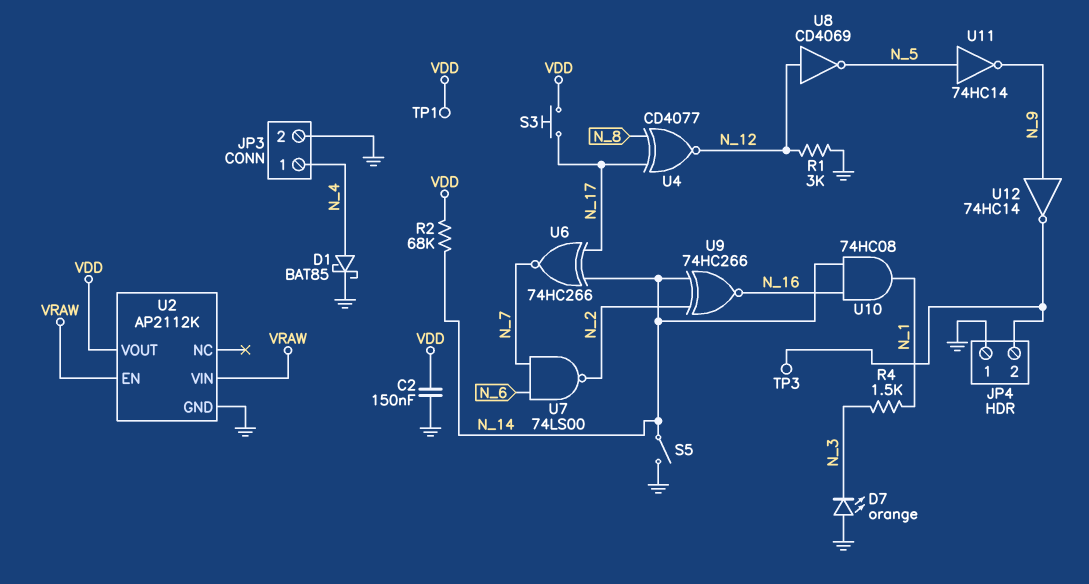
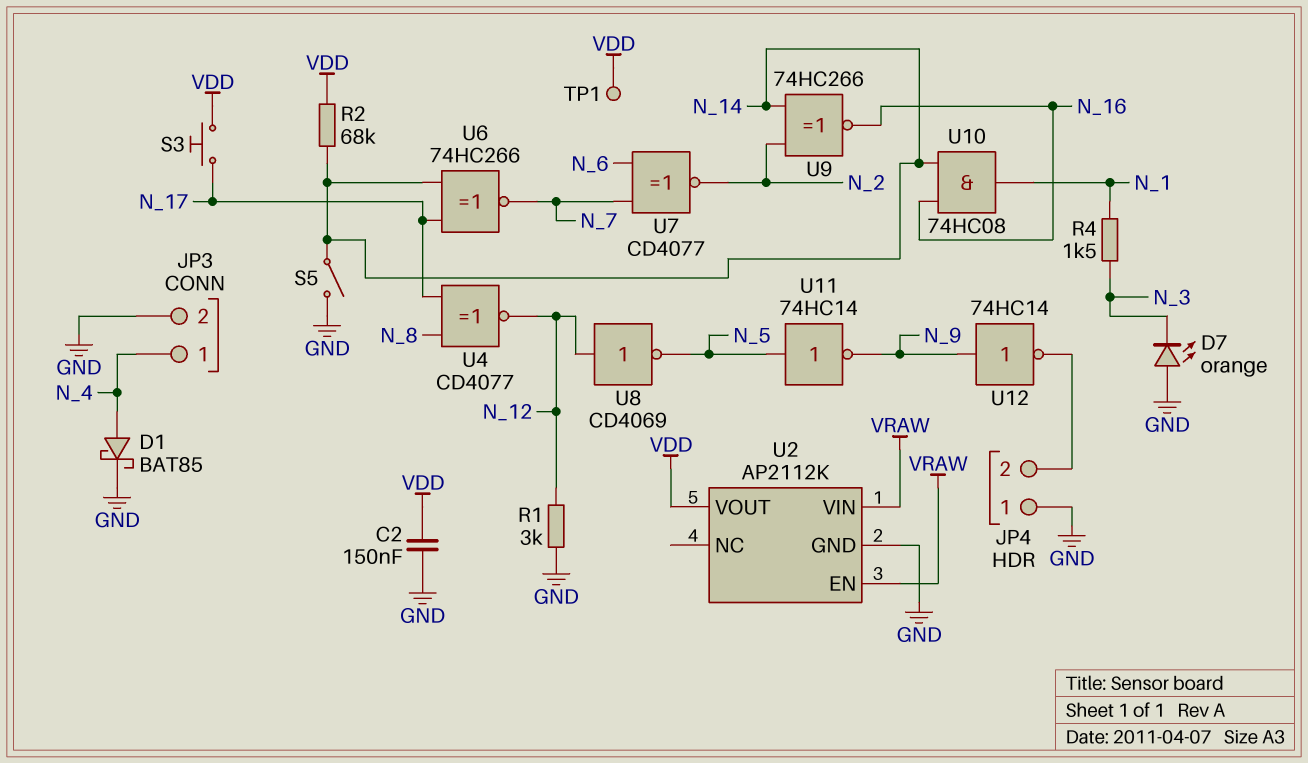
TP3: test point (JP4/2) -> none
U7: NAND 74LS00 (in N_6, in N_7, out N_2) -> XNOR CD4077 (in N_6, in N_7, out N_2)

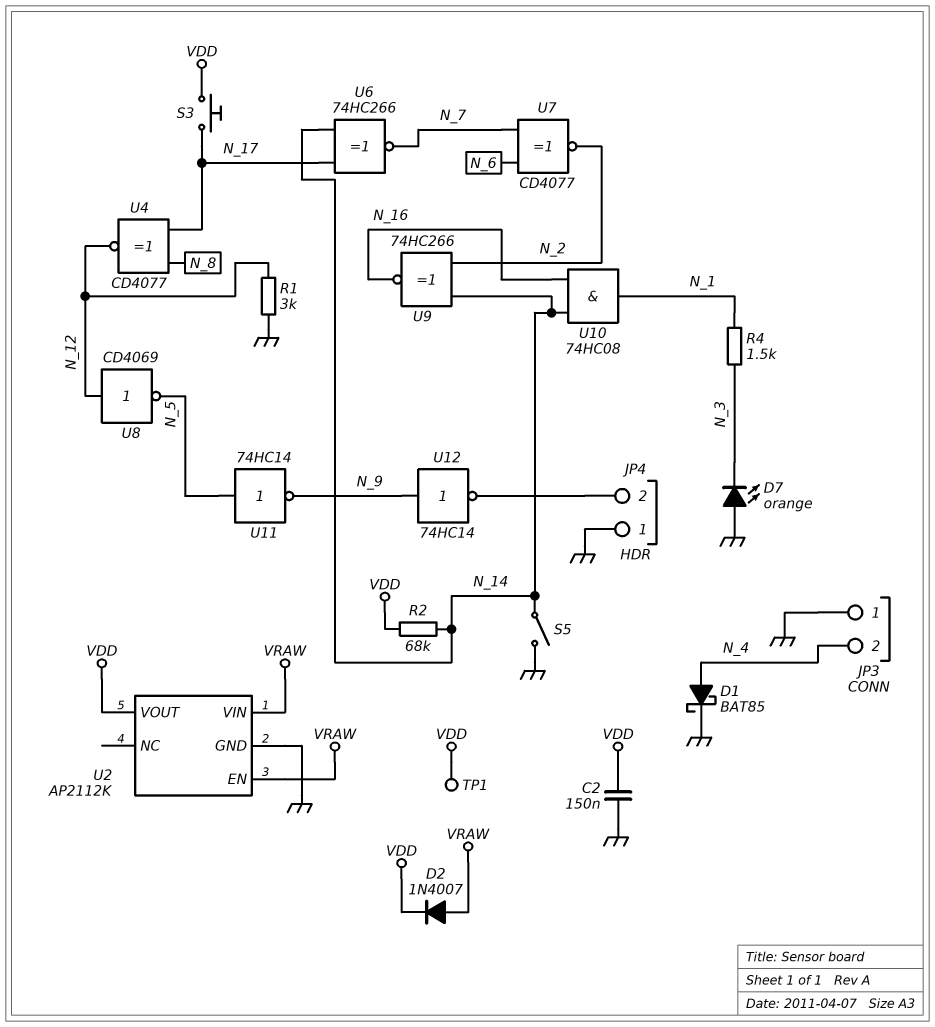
D2: none -> diode 1N4007 (A VRAW, K VDD)
JP3 pin 1: N_4 -> GND
JP3 pin 2: GND -> N_4

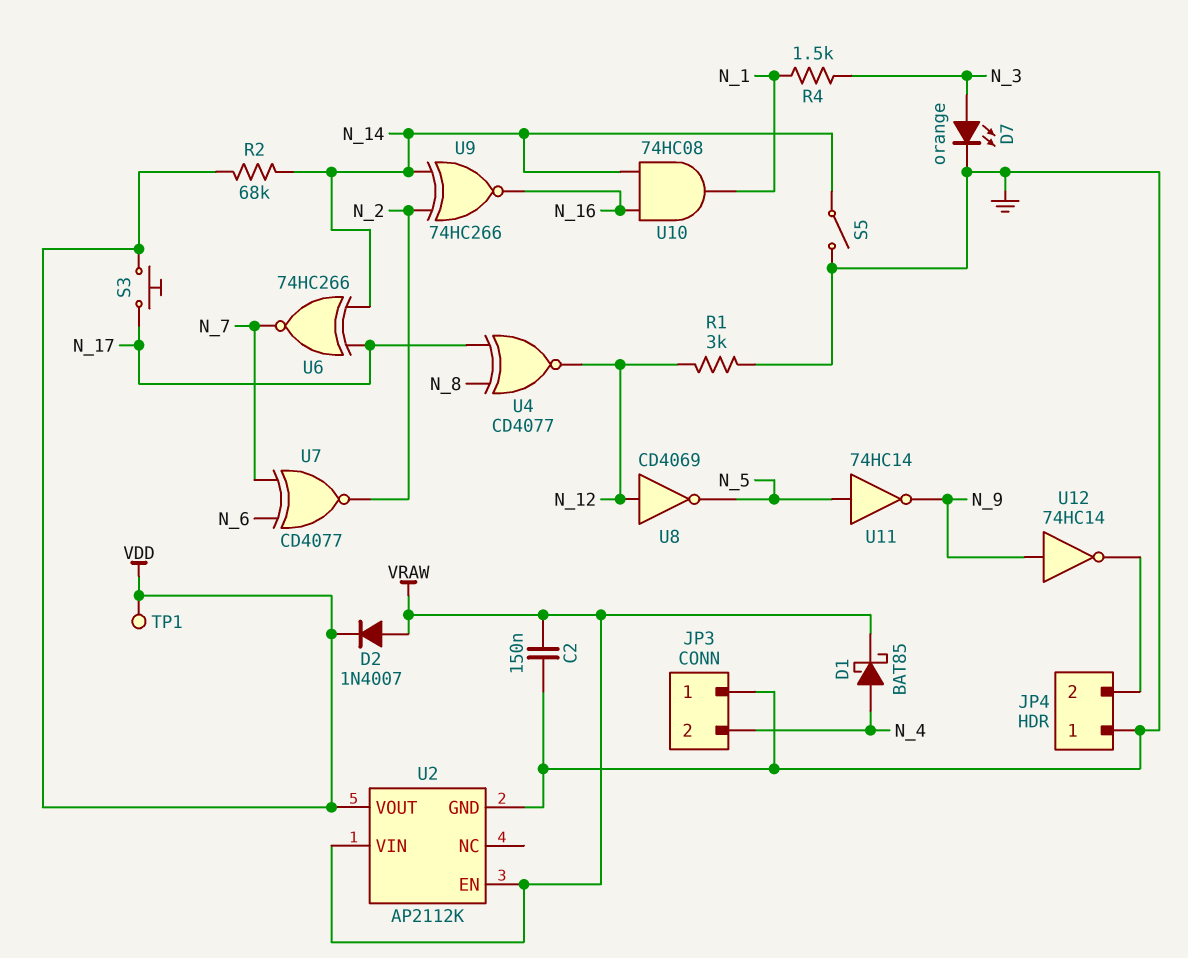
C2: 150nF (GND, VDD) -> 150nF (GND, VRAW)
D1: schottky BAT85 (A N_4, K GND) -> schottky BAT85 (A N_4, K VRAW)
D7: LED orange (A GND, K N_3) -> LED orange (A N_3, K GND)

